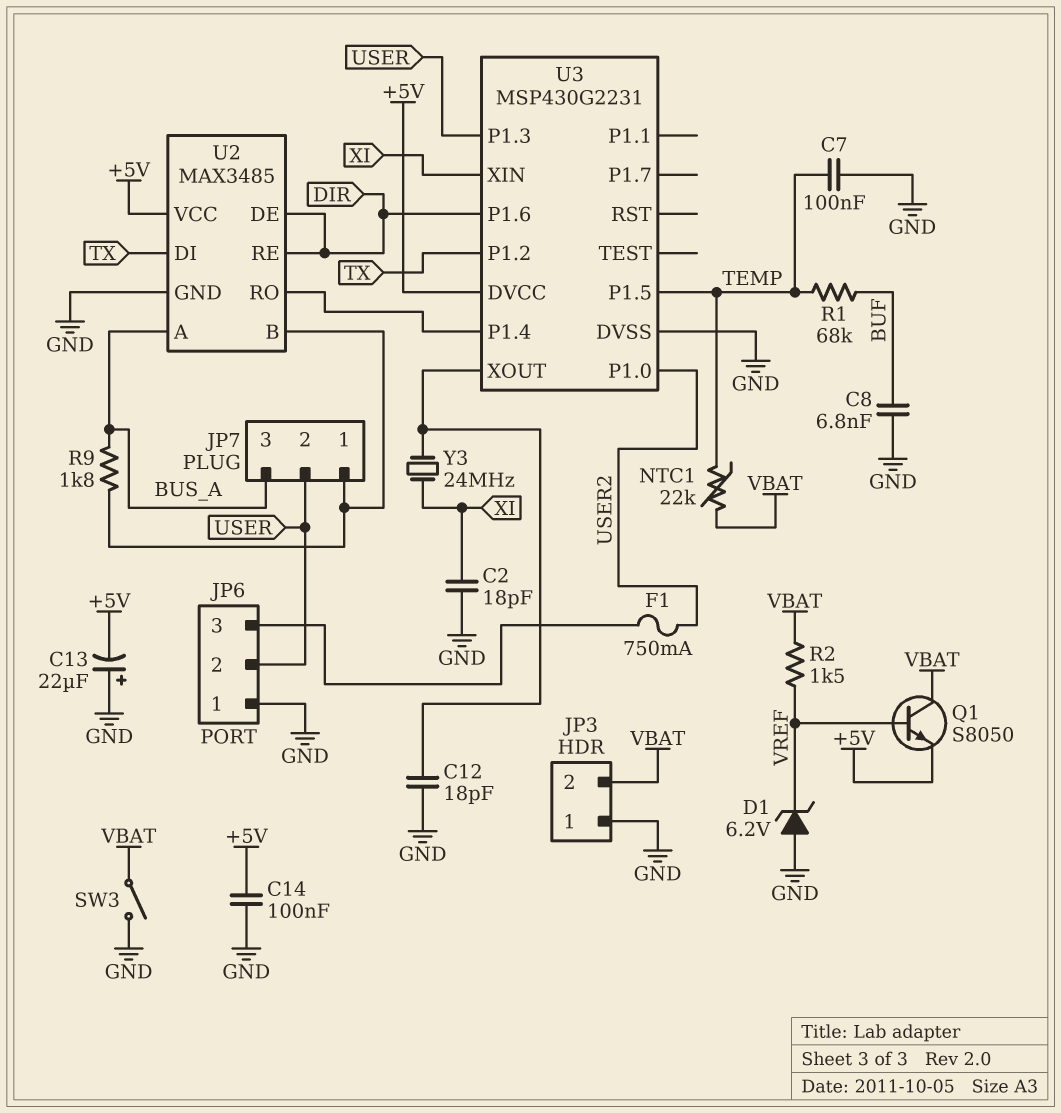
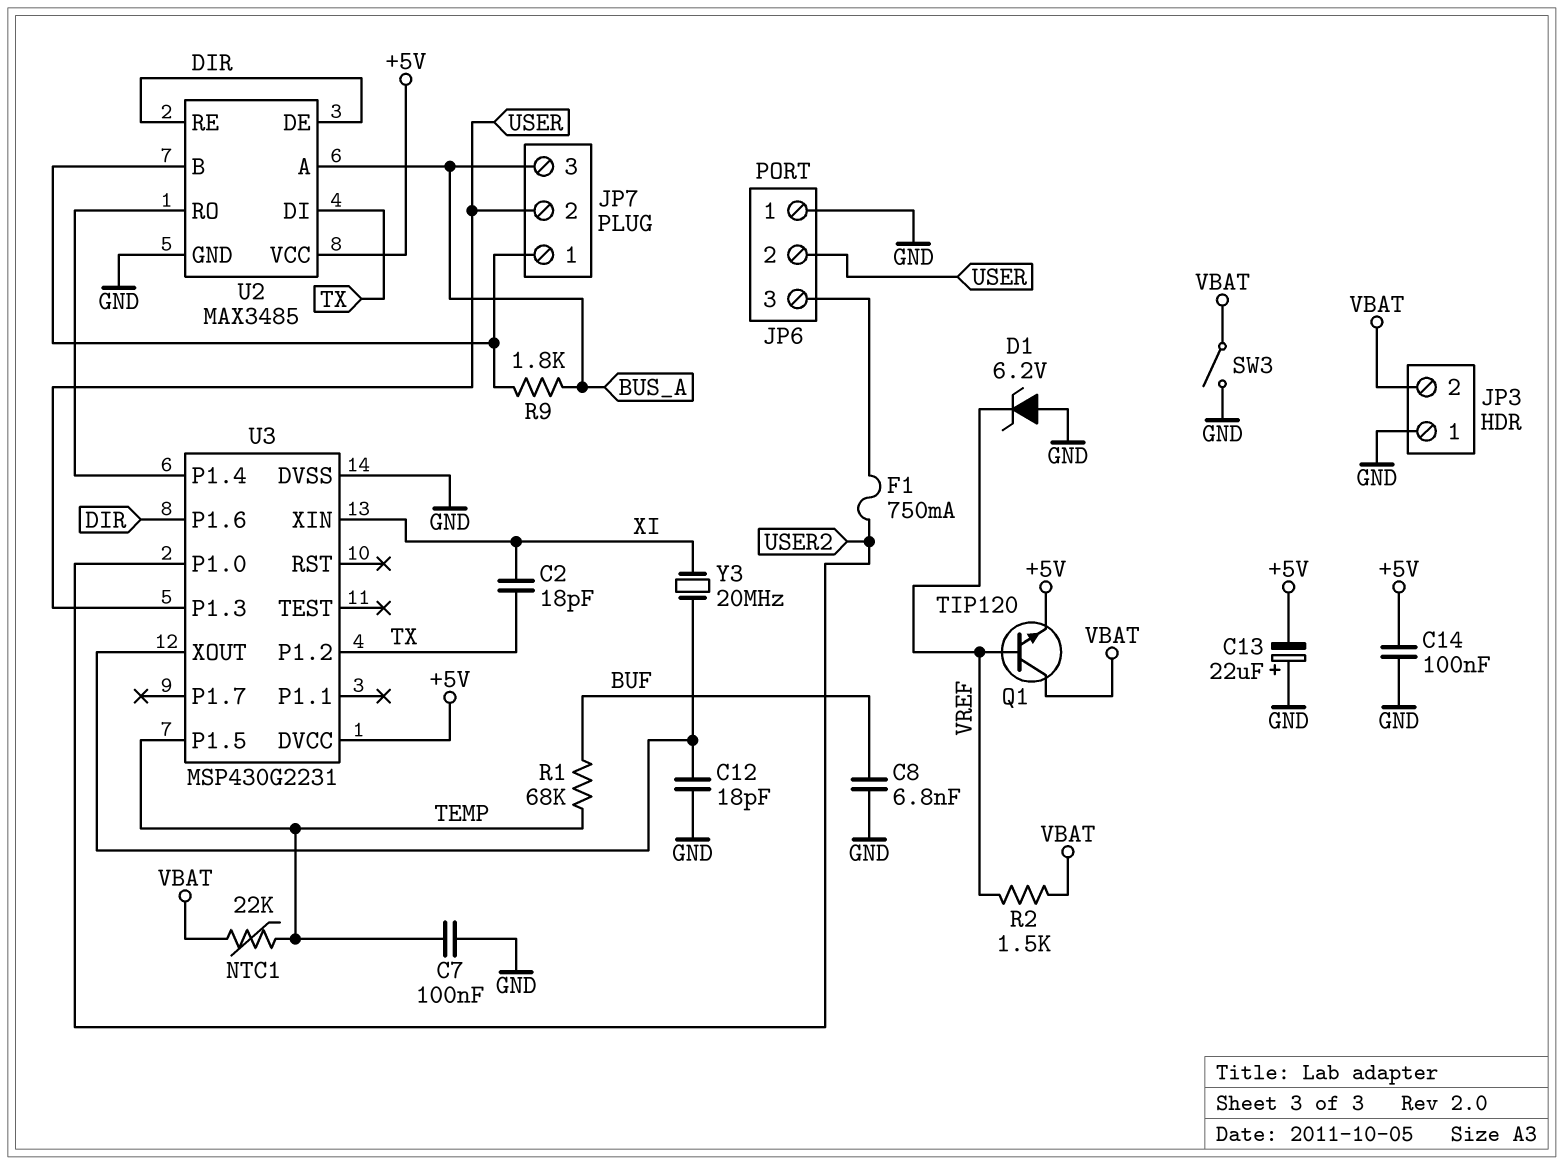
C2: 18pF (GND, XI) -> 18pF (TX, XI)
Q1: NPN S8050 (B VREF, C VBAT, E +5V) -> NPN TIP120 (B VREF, C VBAT, E +5V)
Y3: 24MHz (U3/XOUT, XI) -> 20MHz (U3/XOUT, XI)

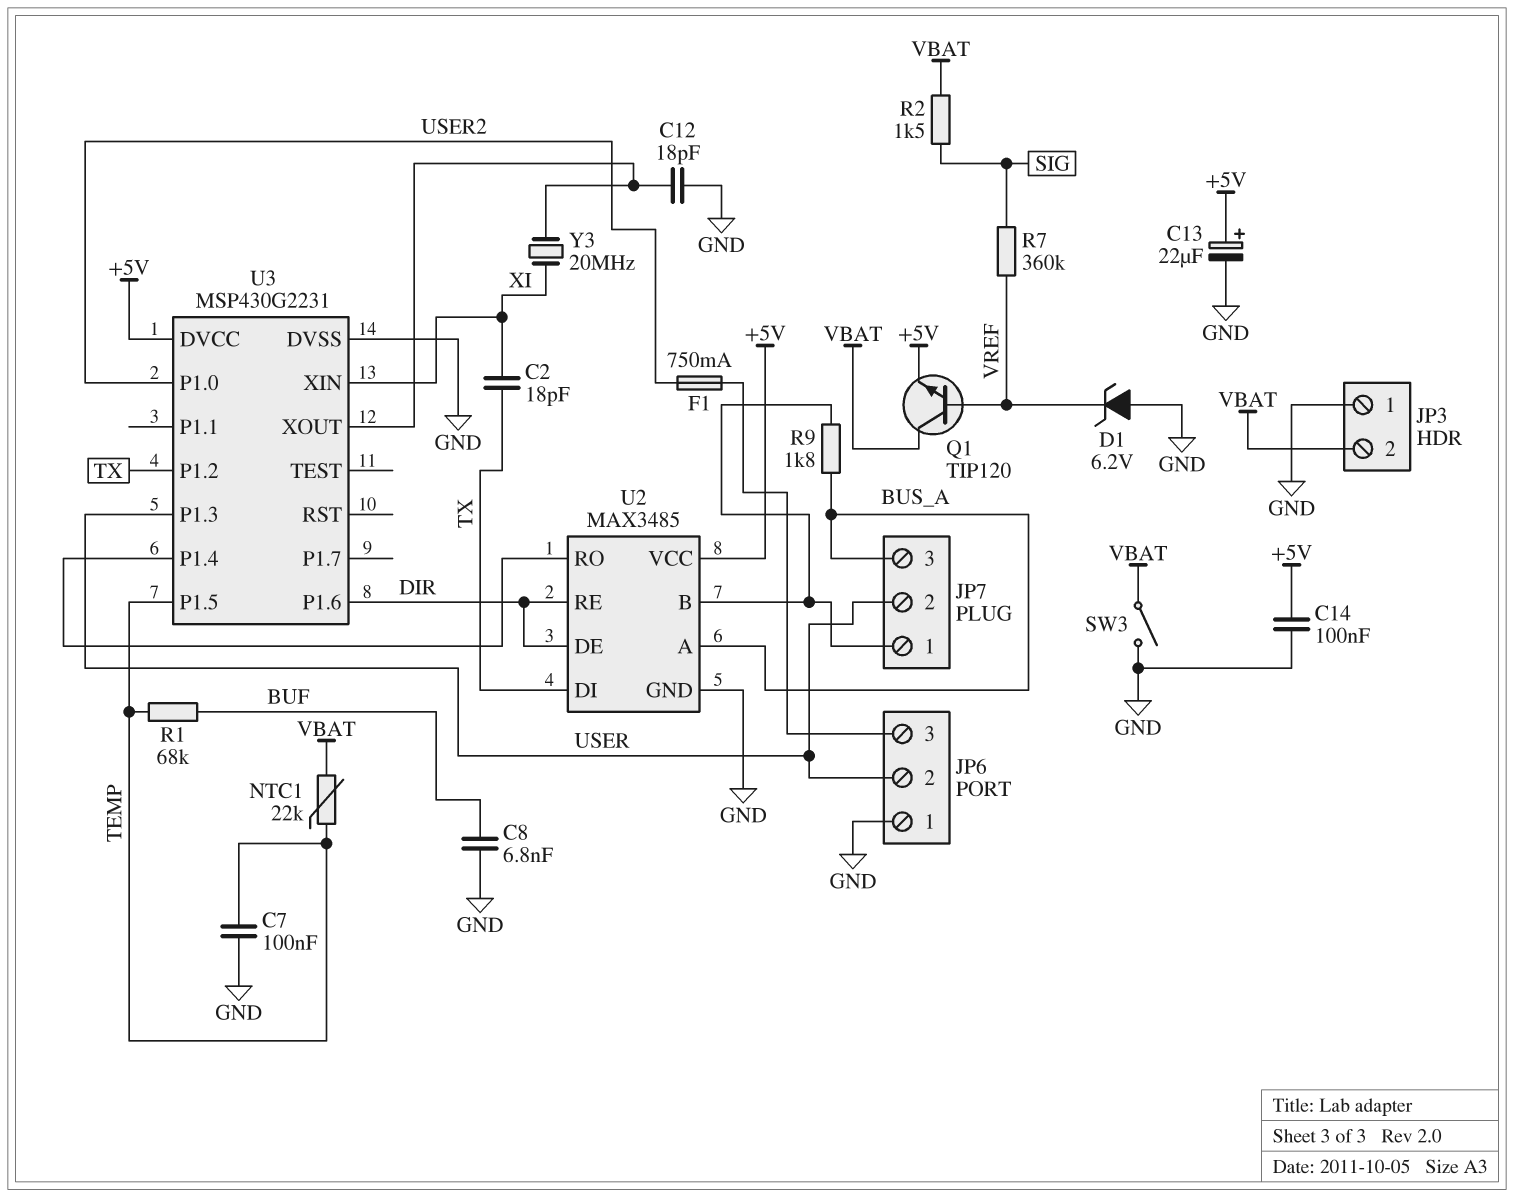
C13: 22uF (plus GND, minus +5V) -> 22uF (plus +5V, minus GND)
R2: 1.5k (VBAT, VREF) -> 1.5k (SIG, VBAT)
R7: none -> 360k (SIG, VREF)

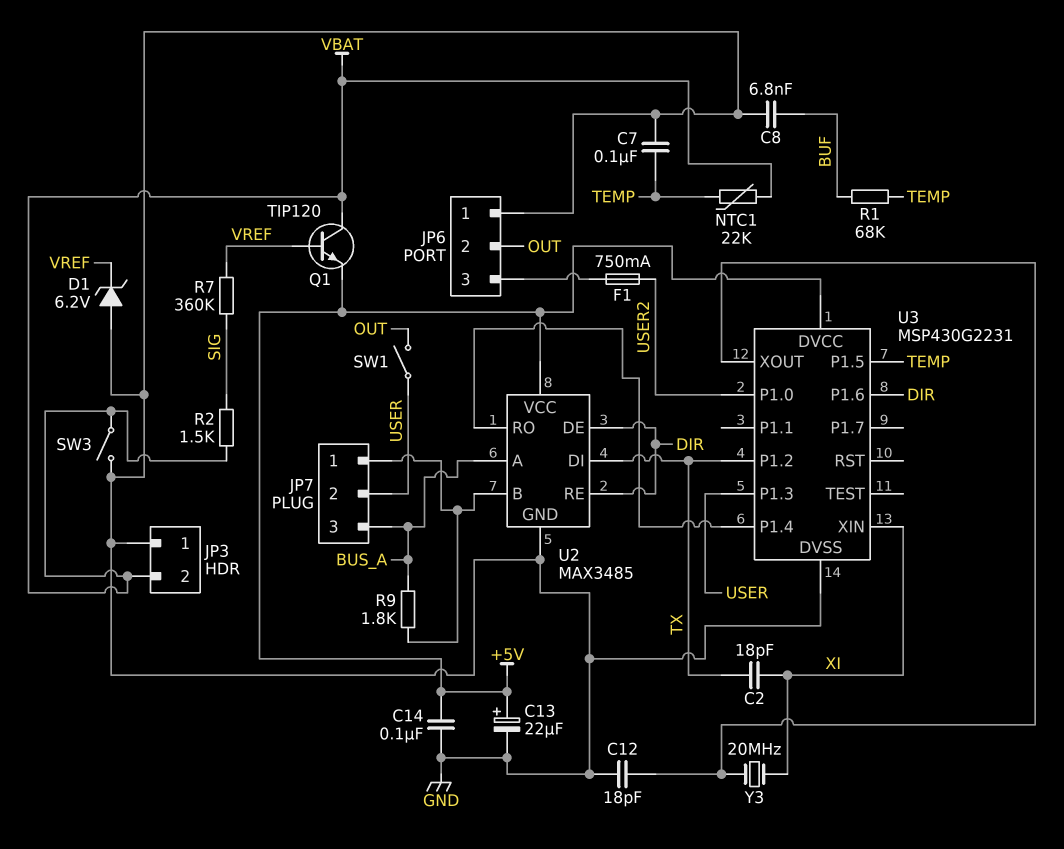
JP6 pin 2: USER -> OUT
SW1: none -> switch (OUT, USER)

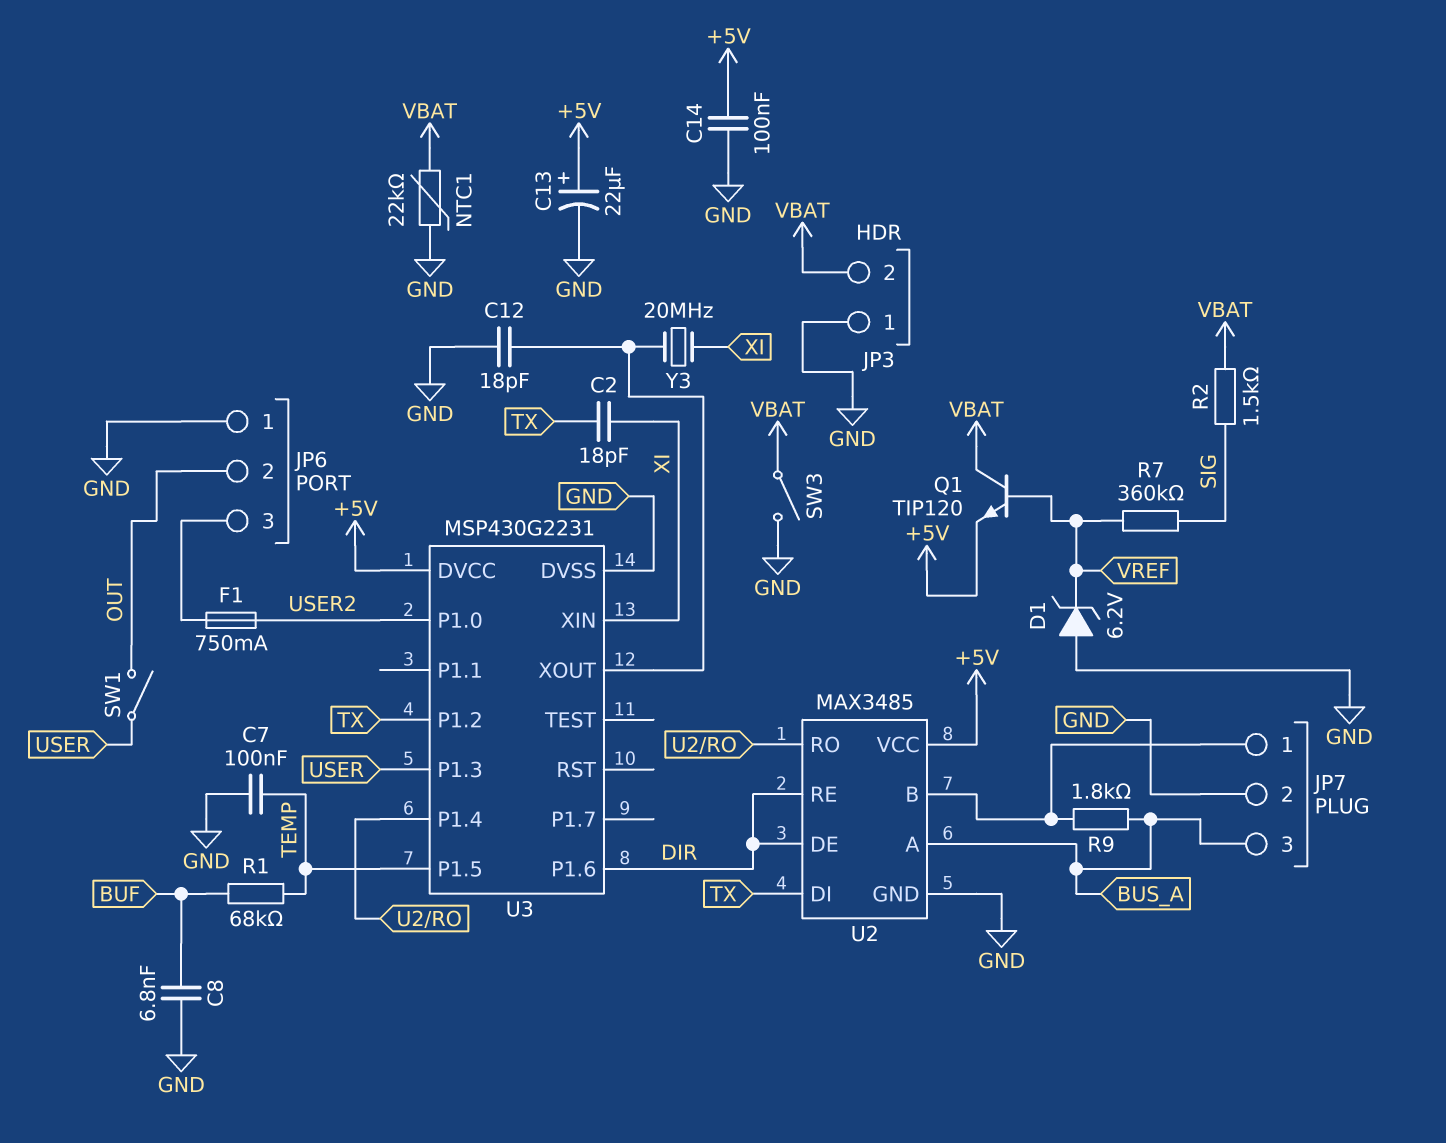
JP7 pin 2: USER -> GND
NTC1: 22k (TEMP, VBAT) -> 22k (GND, VBAT)

